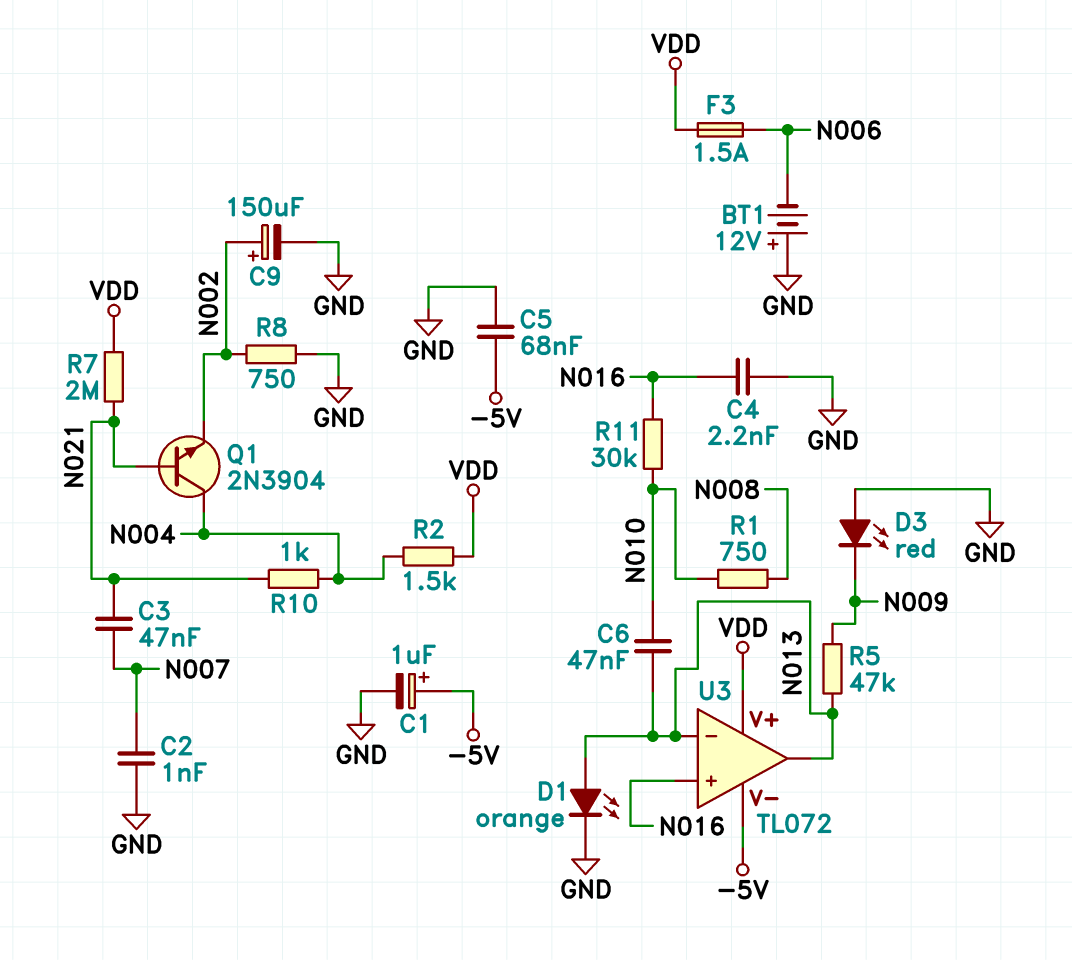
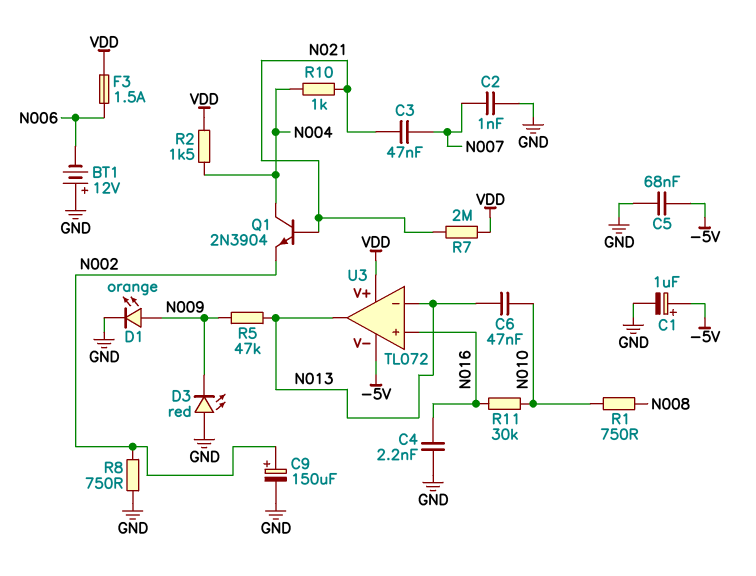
D1: LED orange (A N013, K GND) -> LED orange (A N009, K GND)

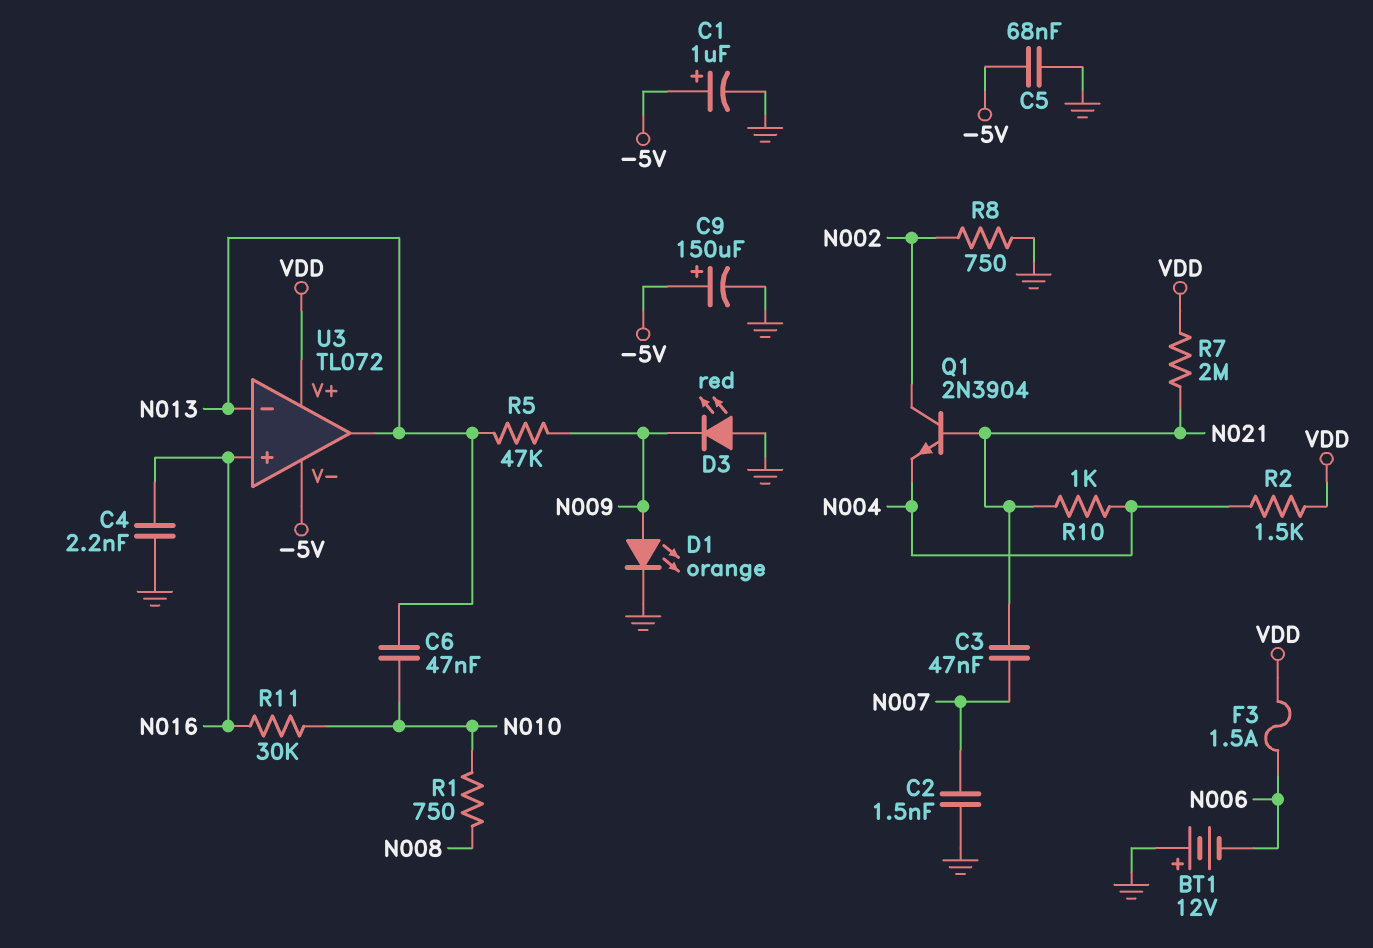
C2: 1nF (GND, N007) -> 1.5nF (GND, N007)
C9: 150uF (plus N002, minus GND) -> 150uF (plus -5V, minus GND)
Q1: NPN 2N3904 (B N021, C N004, E N002) -> NPN 2N3904 (B N021, C N002, E N004)

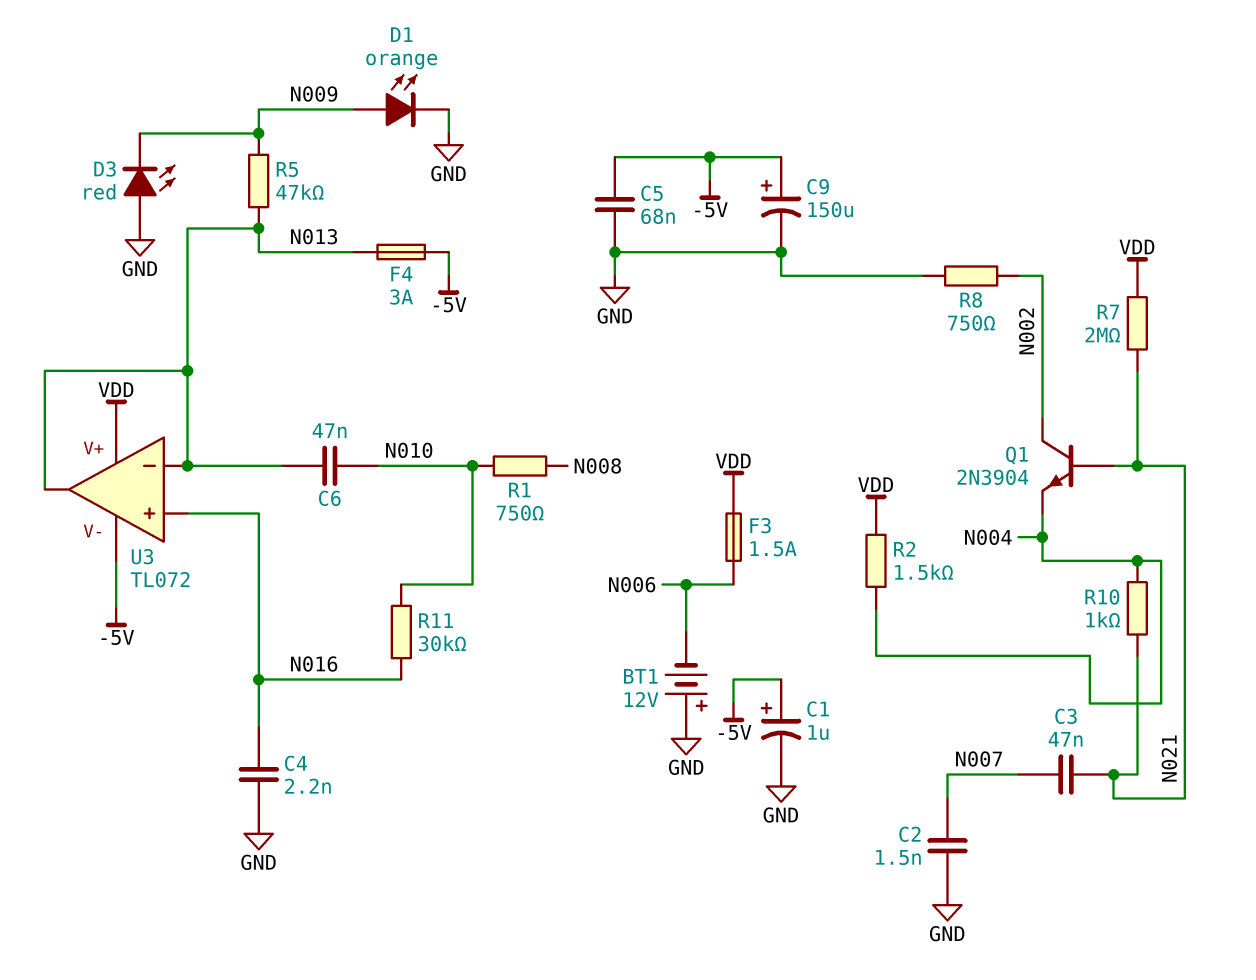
F4: none -> 3A (-5V, N013)

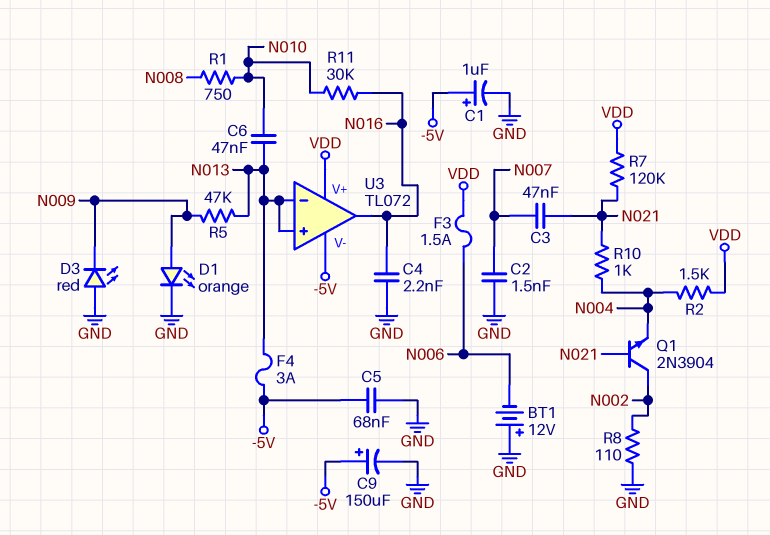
R7: 2M (N021, VDD) -> 120k (N021, VDD)
R8: 750 (GND, N002) -> 110 (GND, N002)
U3 pin in+: N016 -> N013
U3 pin out: N013 -> N016

